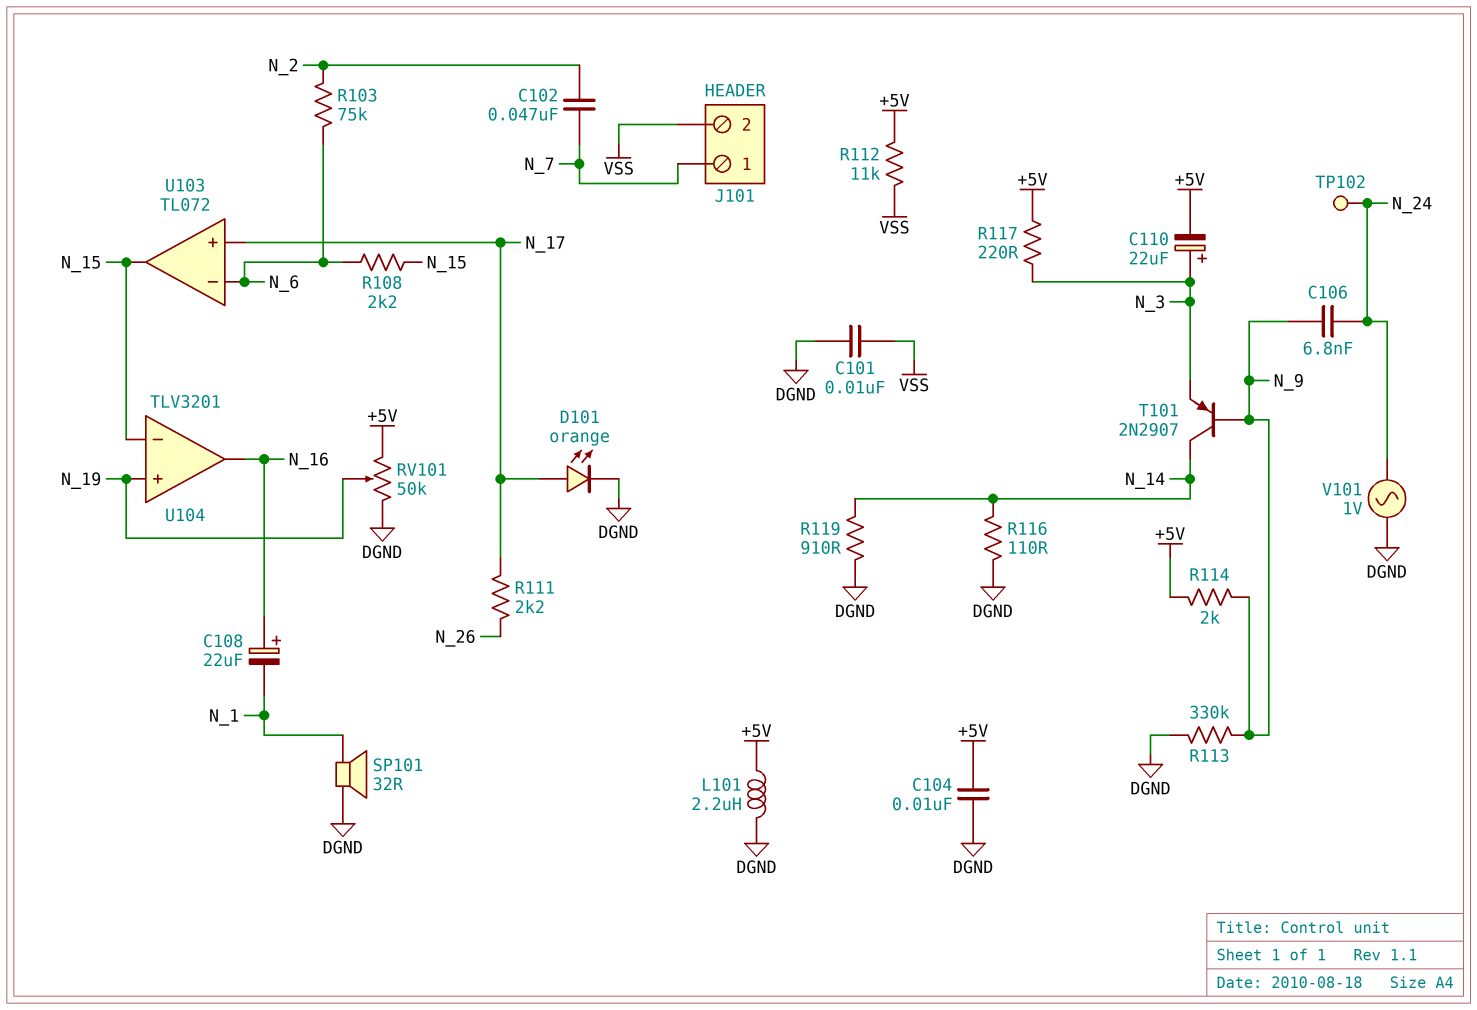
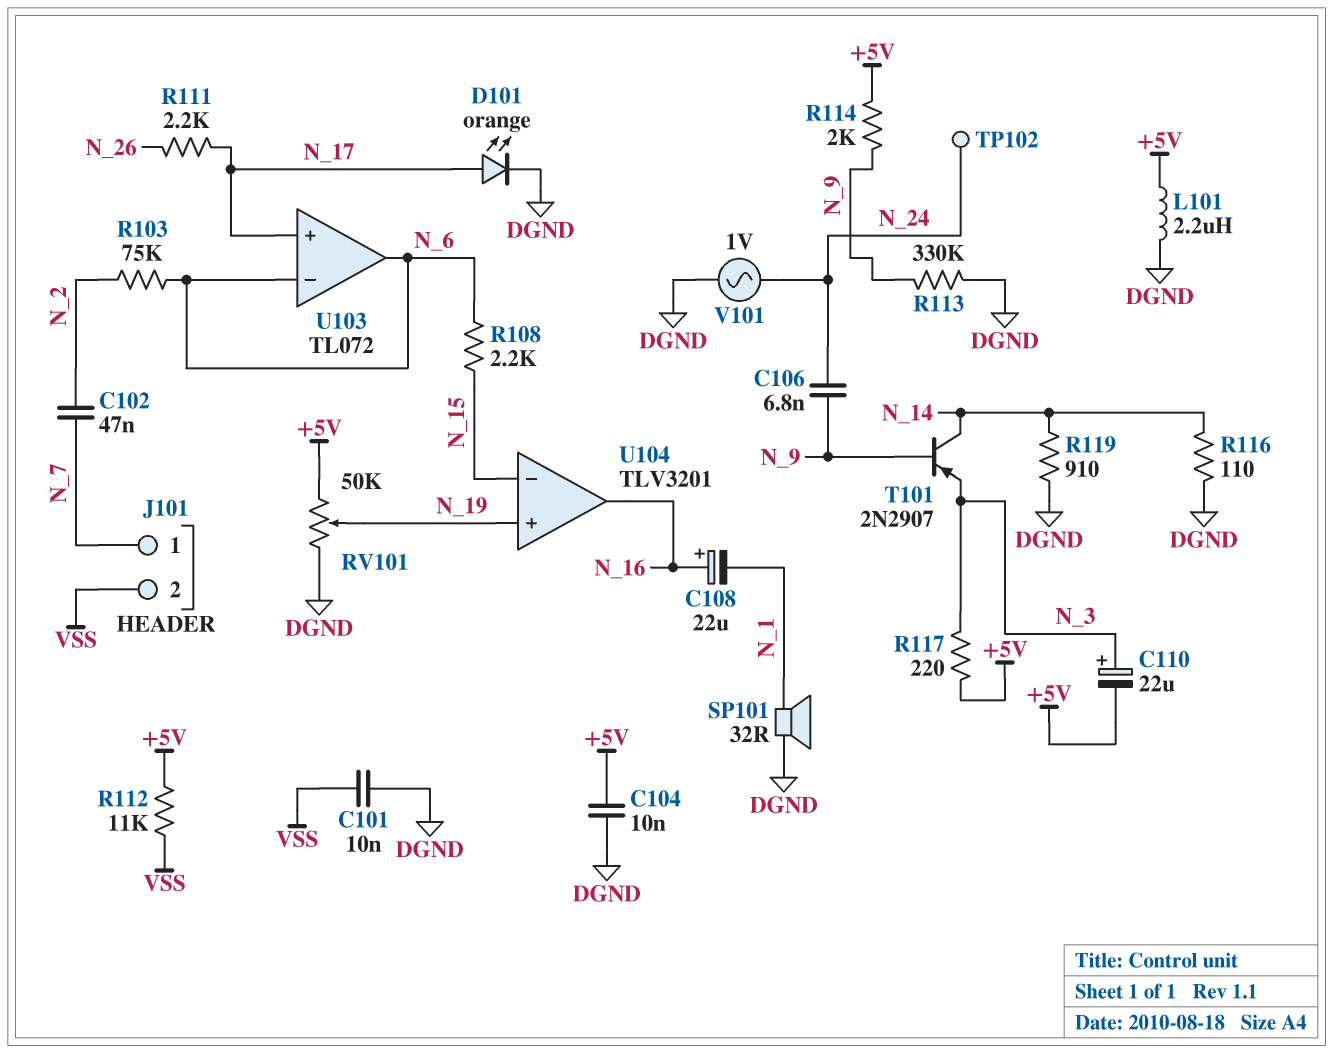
U103 pin out: N_15 -> N_6

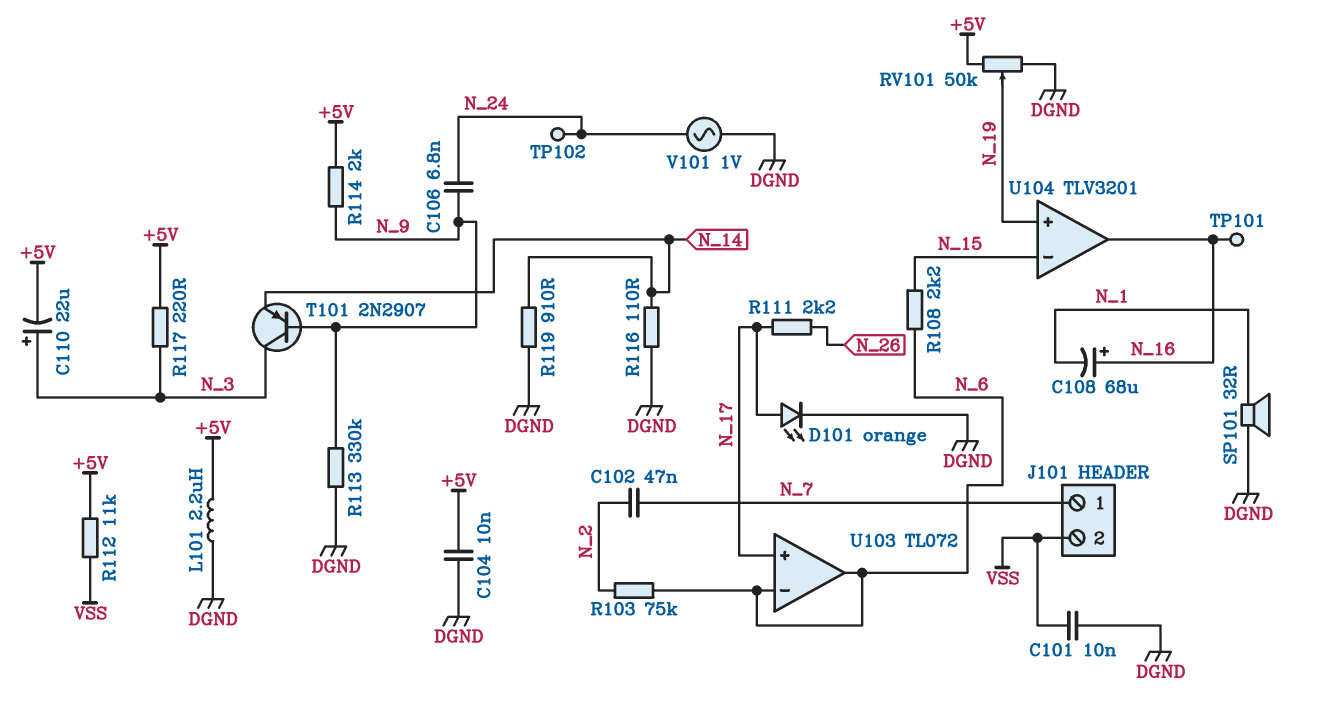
C108: 22uF (plus N_16, minus N_1) -> 68uF (plus N_16, minus N_1)
T101: PNP 2N2907 (B N_9, C N_14, E N_3) -> PNP 2N2907 (B N_9, C N_3, E N_14)
TP101: none -> test point (N_16)

